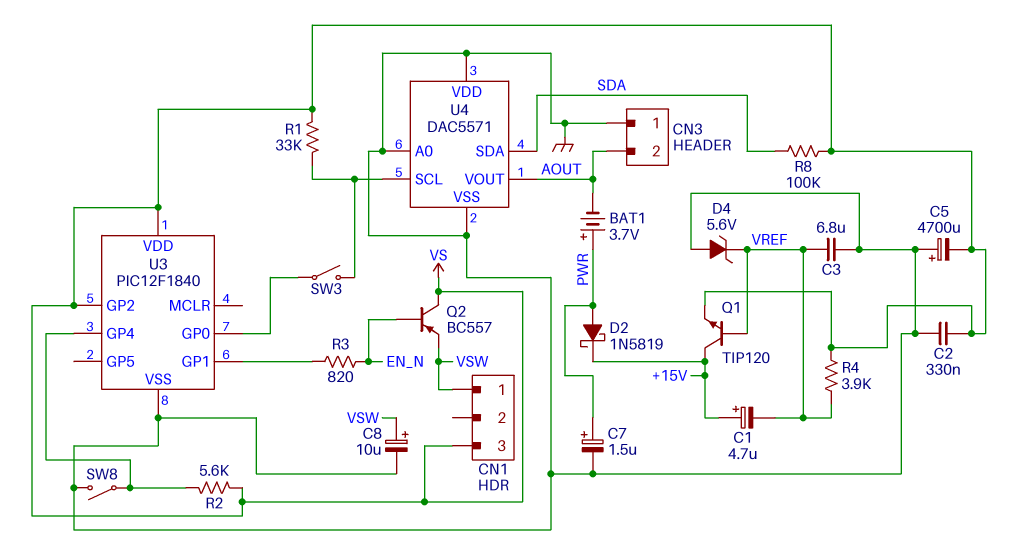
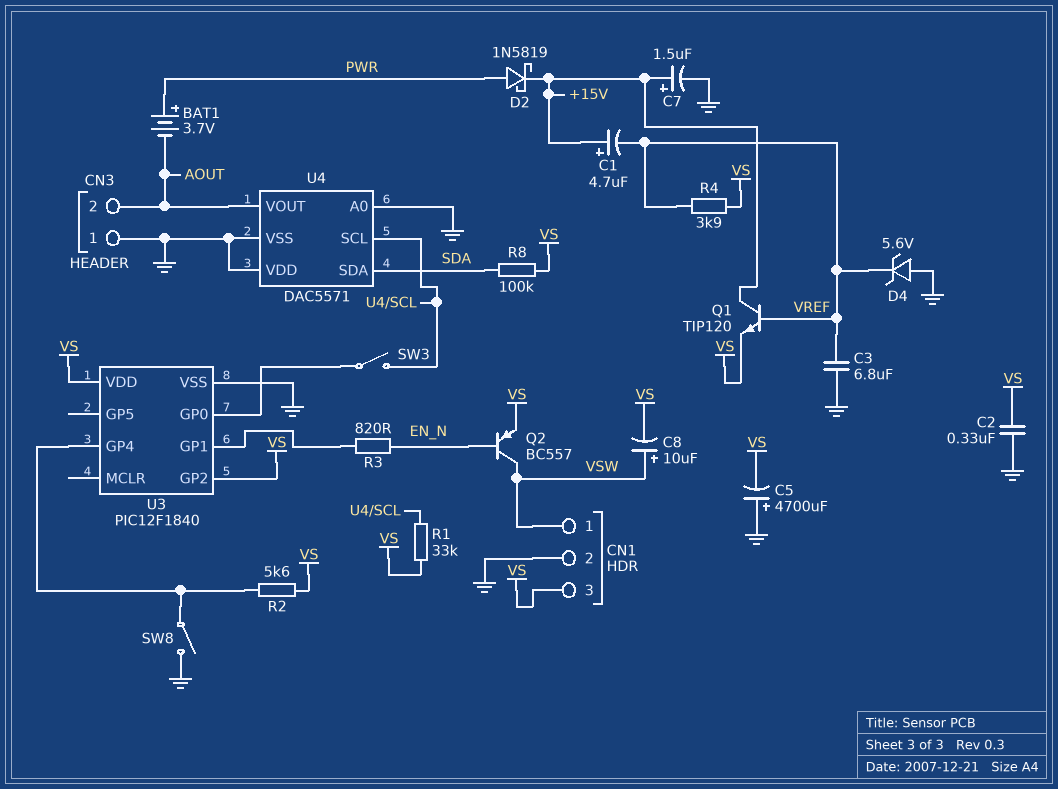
C7: 1.5uF (plus PWR, minus GND) -> 1.5uF (plus +15V, minus GND)
C8: 10uF (plus VSW, minus GND) -> 10uF (plus VSW, minus VS)
CN1 pin 2: none -> GND
Q2: PNP BC557 (B EN_N, C VS, E VSW) -> PNP BC557 (B EN_N, C VSW, E VS)

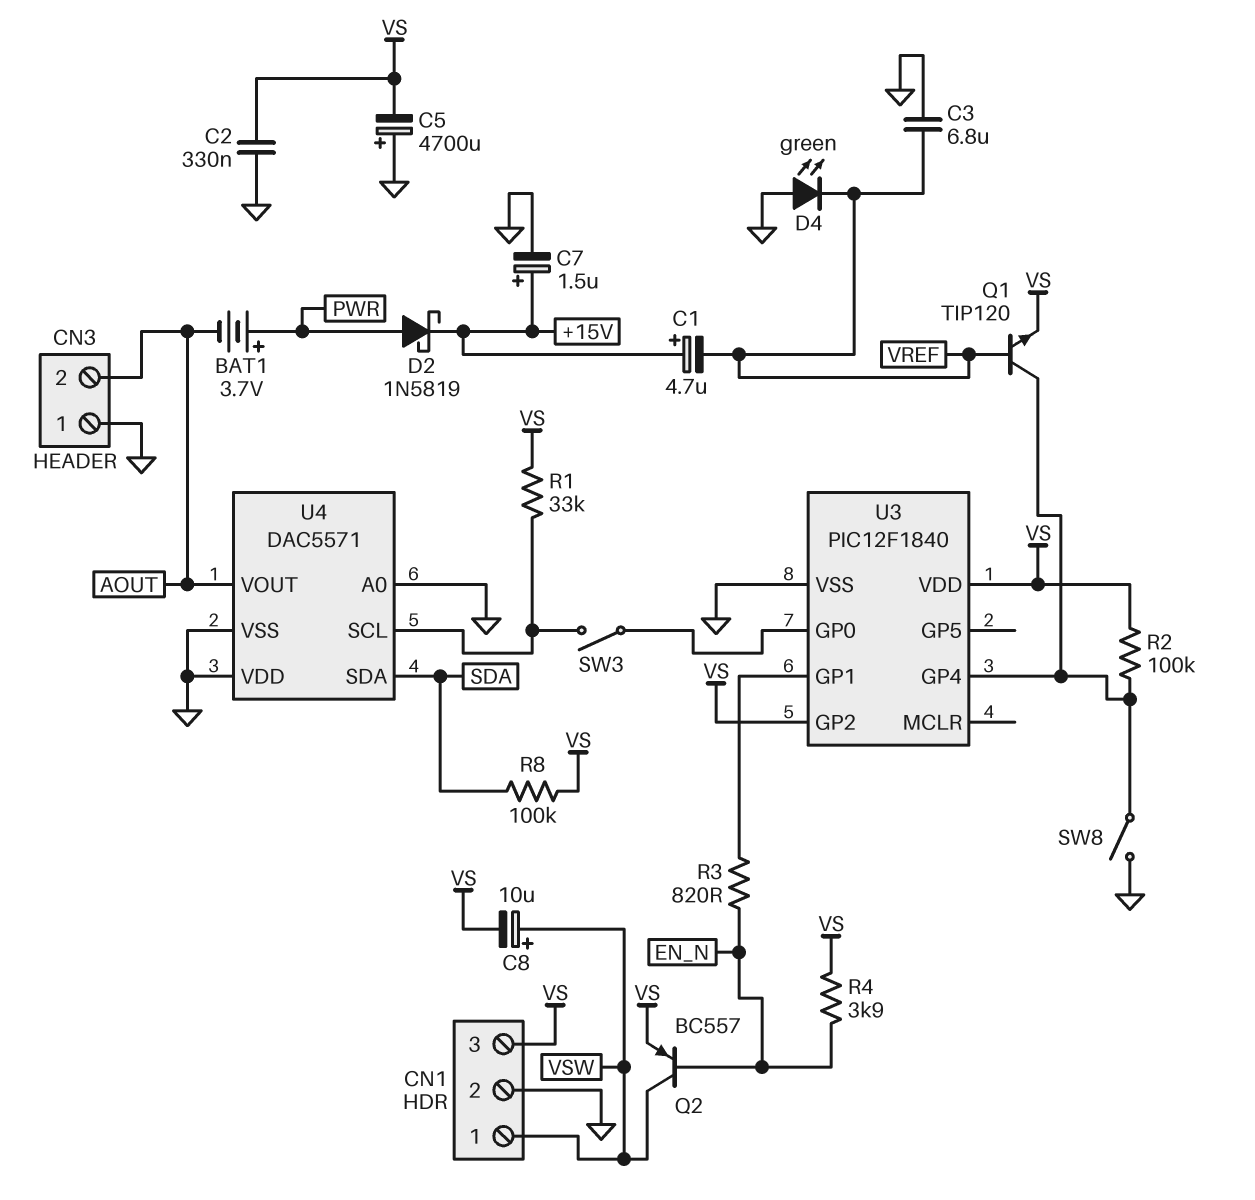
D4: zener 5.6V (A GND, K VREF) -> LED green (A GND, K VREF)
Q1: NPN TIP120 (B VREF, C +15V, E VS) -> NPN TIP120 (B VREF, C U3/GP4, E VS)
R2: 5.6k (U3/GP4, VS) -> 100k (U3/GP4, VS)
R4: 3.9k (VREF, VS) -> 3.9k (EN_N, VS)

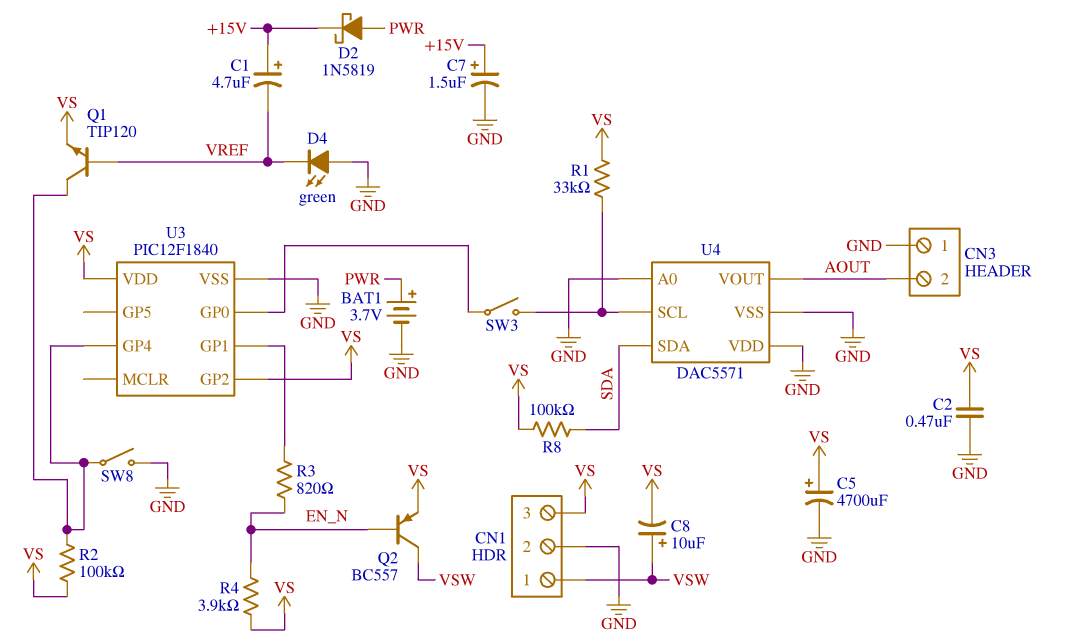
BAT1: 3.7V (plus PWR, minus AOUT) -> 3.7V (plus PWR, minus GND)
C2: 330nF (GND, VS) -> 470nF (GND, VS)
C3: 6.8uF (GND, VREF) -> none
C5: 4700uF (plus GND, minus VS) -> 4700uF (plus VS, minus GND)

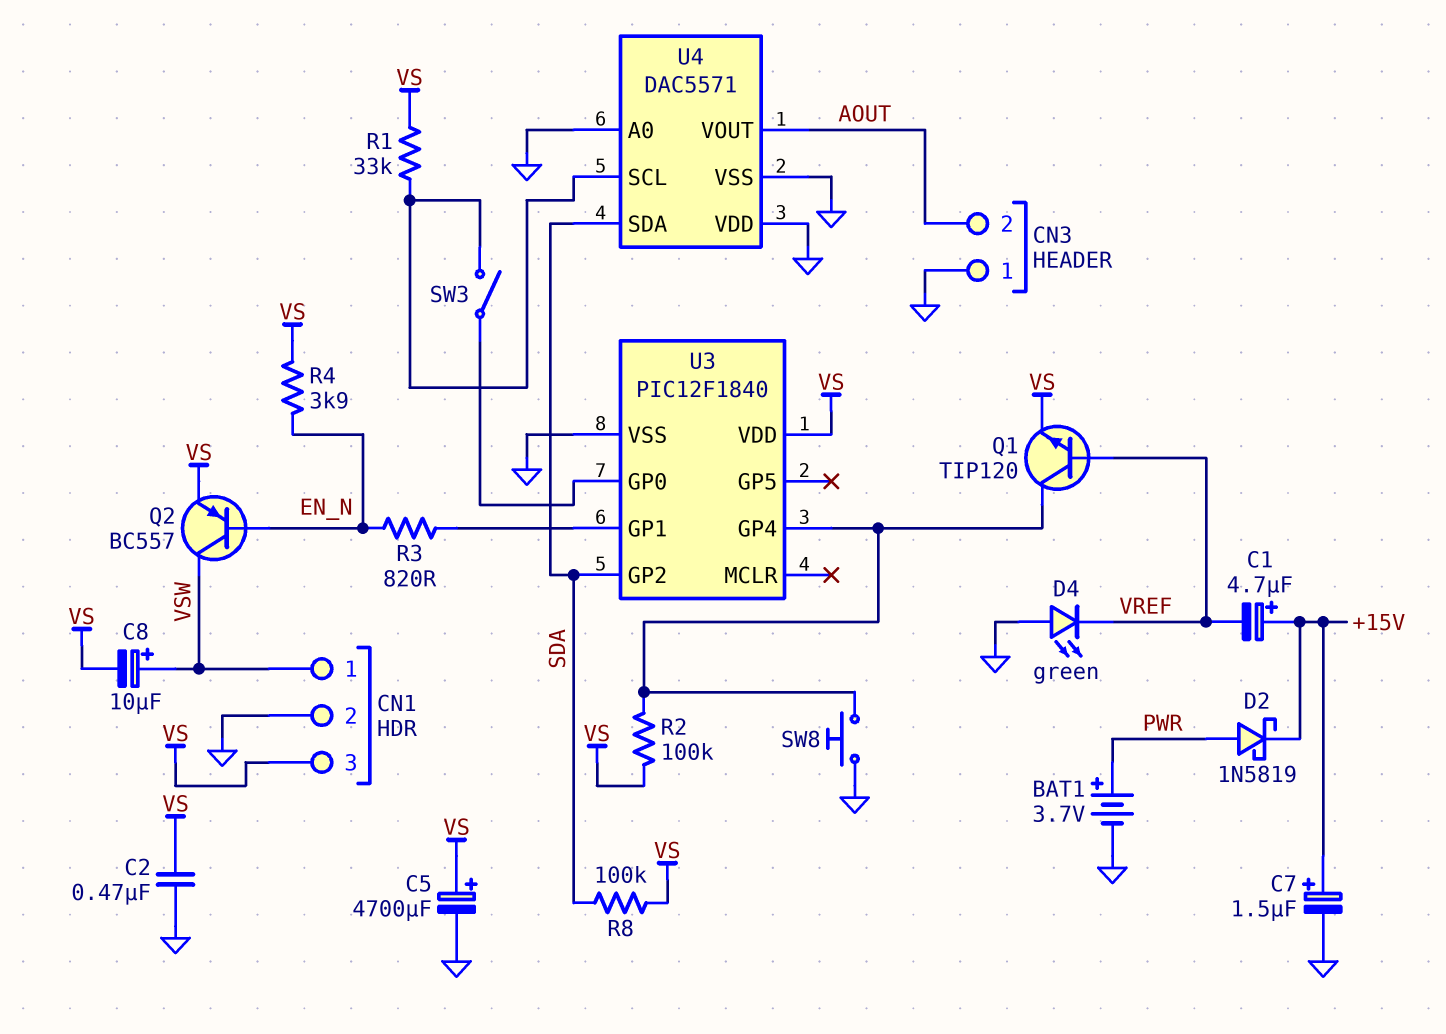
SW8: switch (GND, U3/GP4) -> button (GND, U3/GP4)
U3 pin GP2: VS -> SDA

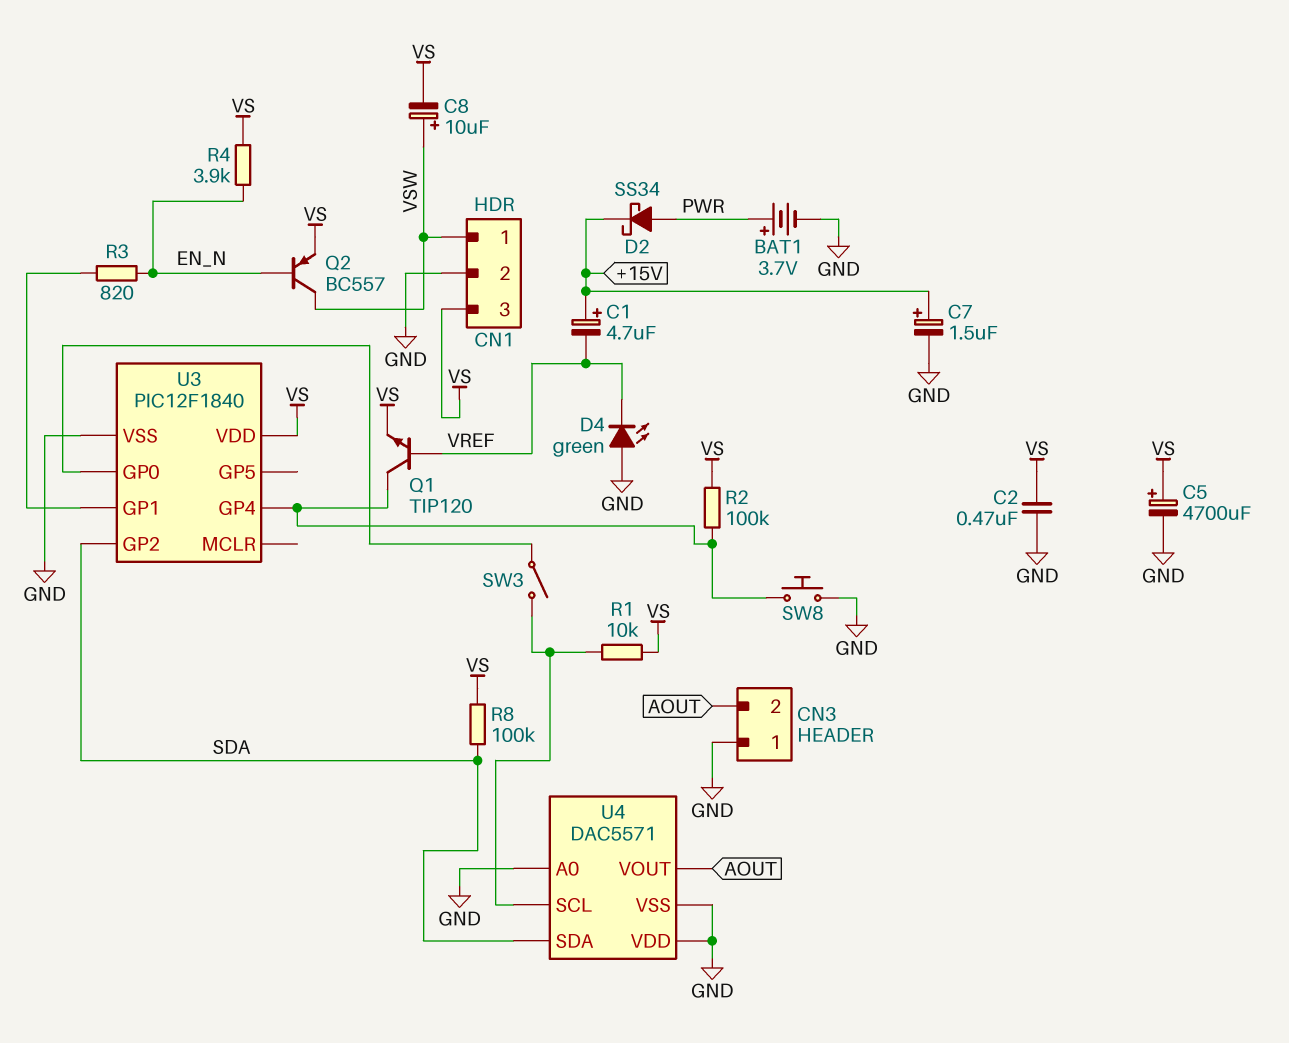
D2: schottky 1N5819 (A PWR, K +15V) -> schottky SS34 (A PWR, K +15V)
R1: 33k (U4/SCL, VS) -> 10k (U4/SCL, VS)

